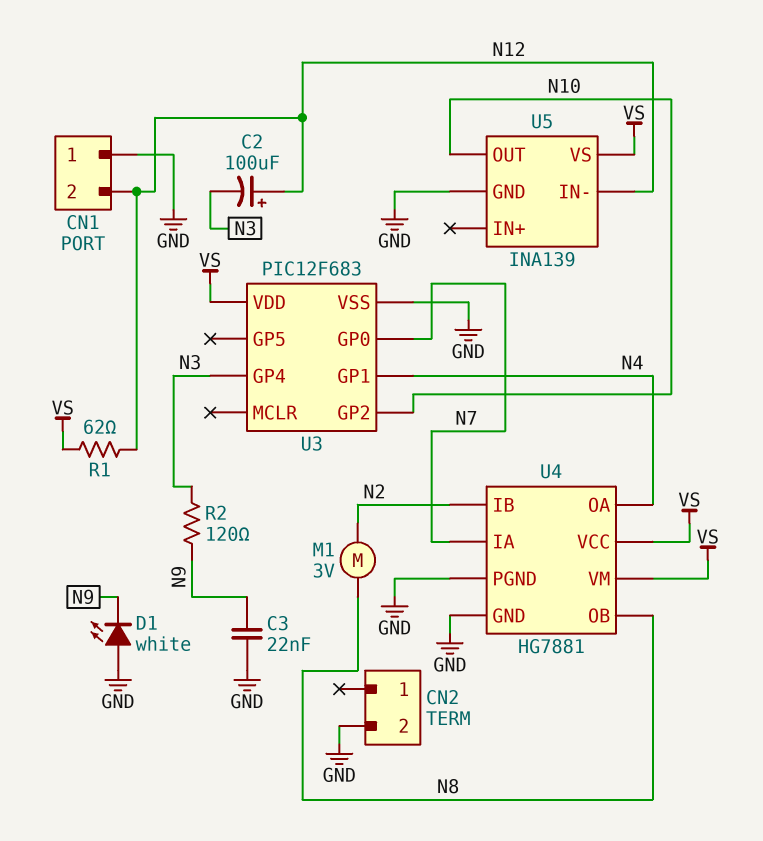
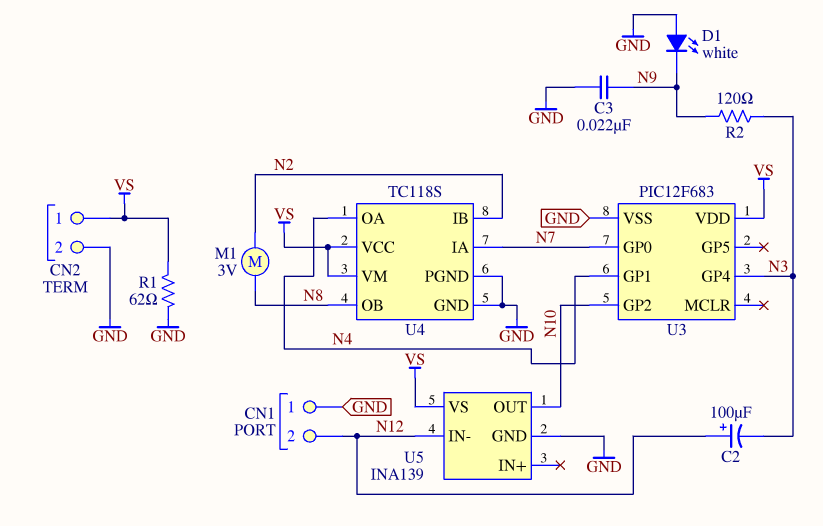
CN2 pin 1: none -> VS
R1: 62 (N12, VS) -> 62 (GND, VS)
U4: HG7881 -> TC118S

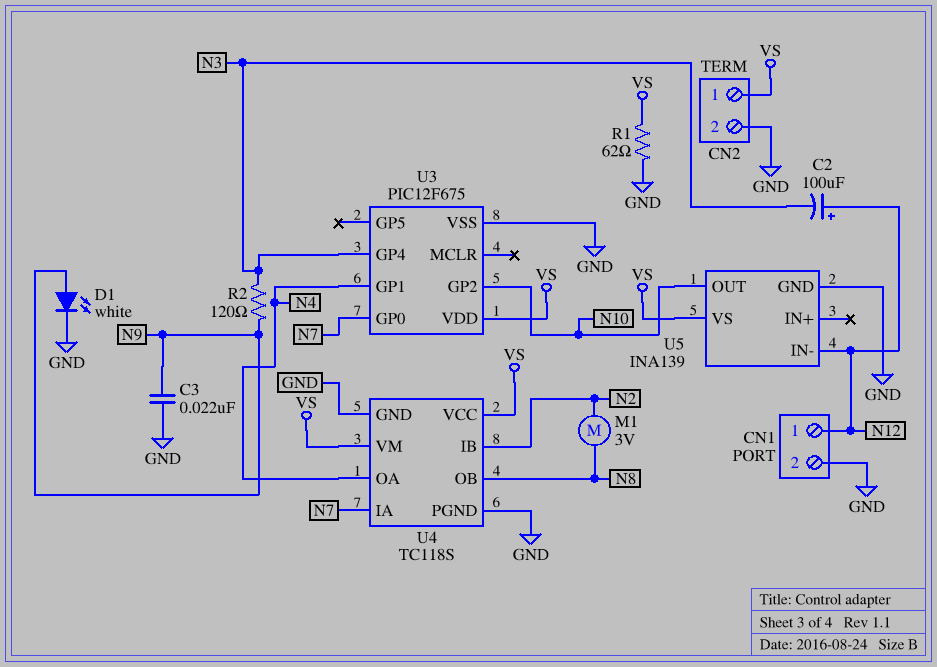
CN1 pin 1: GND -> N12
CN1 pin 2: N12 -> GND
D1: LED white (A GND, K N9) -> LED white (A N9, K GND)
U3: PIC12F683 -> PIC12F675

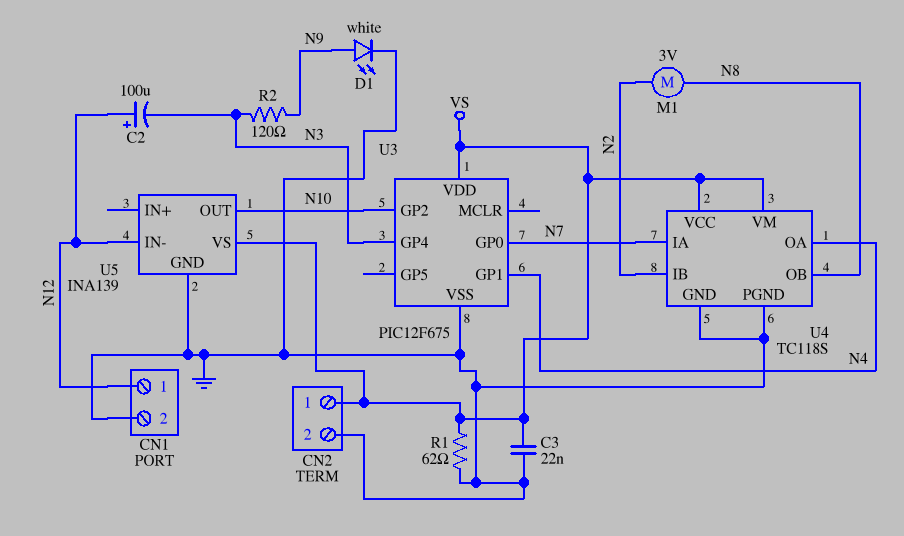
C3: 22nF (GND, N9) -> 22nF (GND, VS)

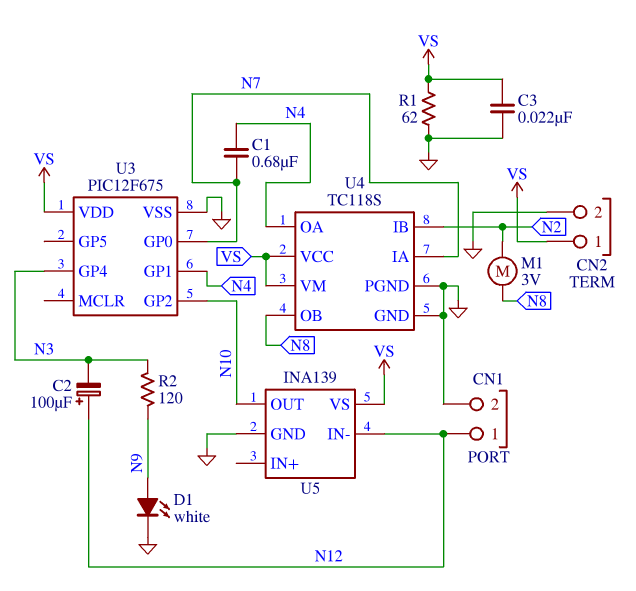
C1: none -> 680nF (N4, N7)

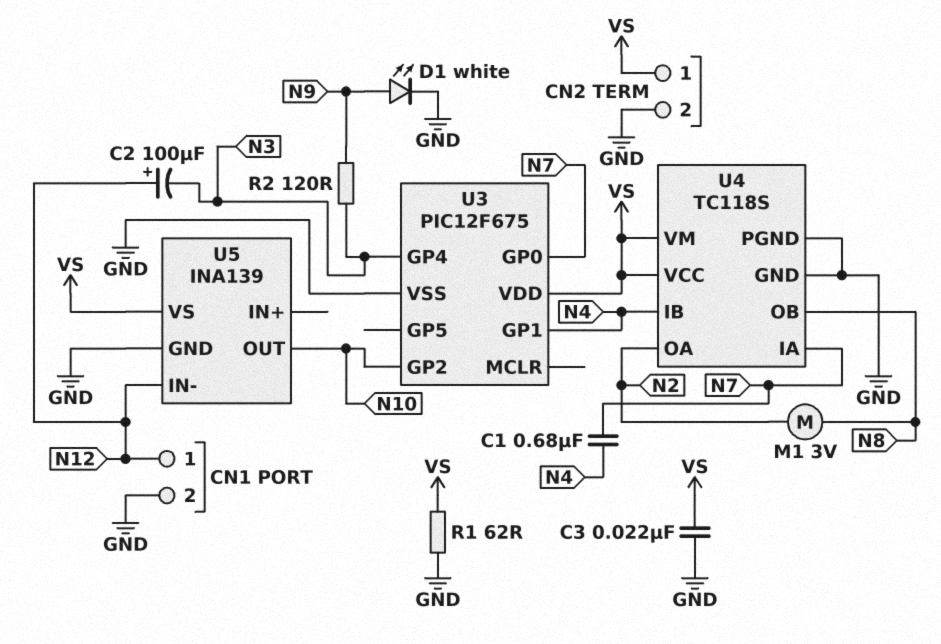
U4 pin IB: N2 -> N4
U4 pin OA: N4 -> N2

